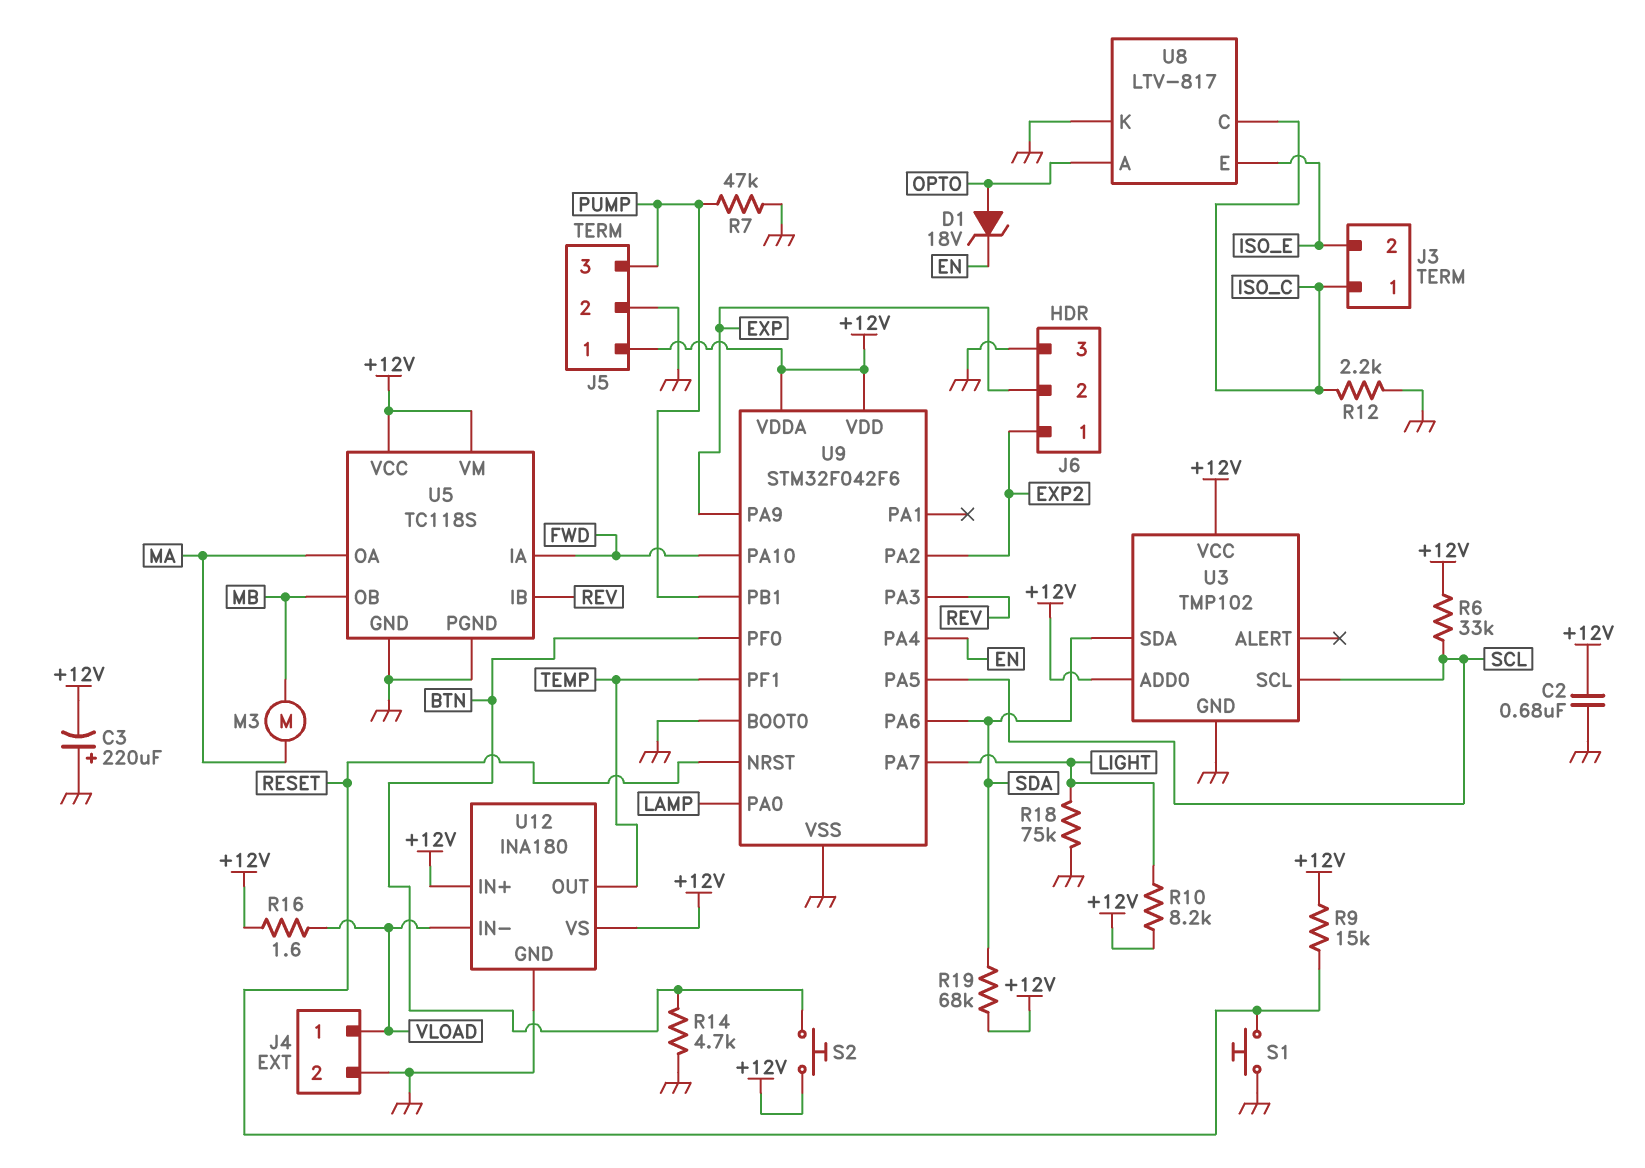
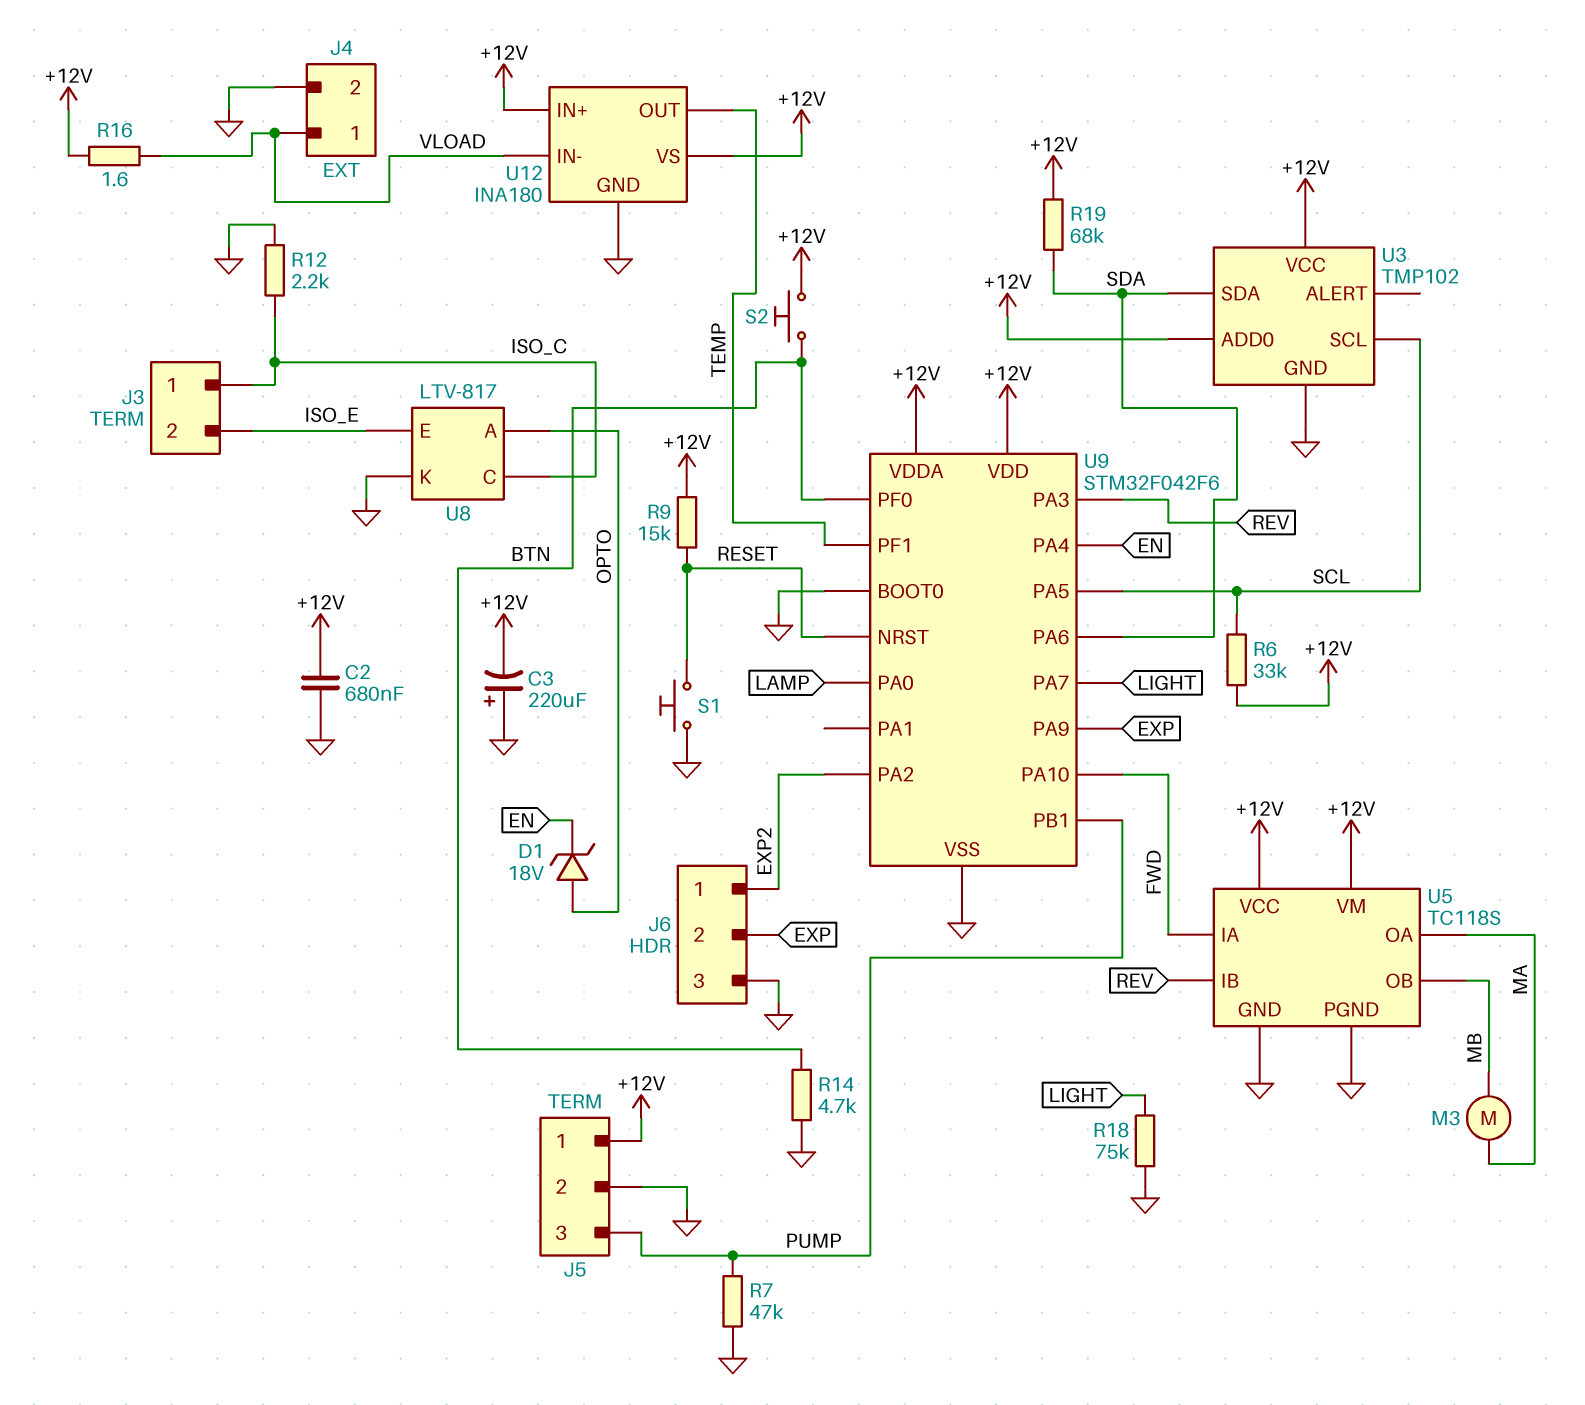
R10: 8.2k (+12V, LIGHT) -> none

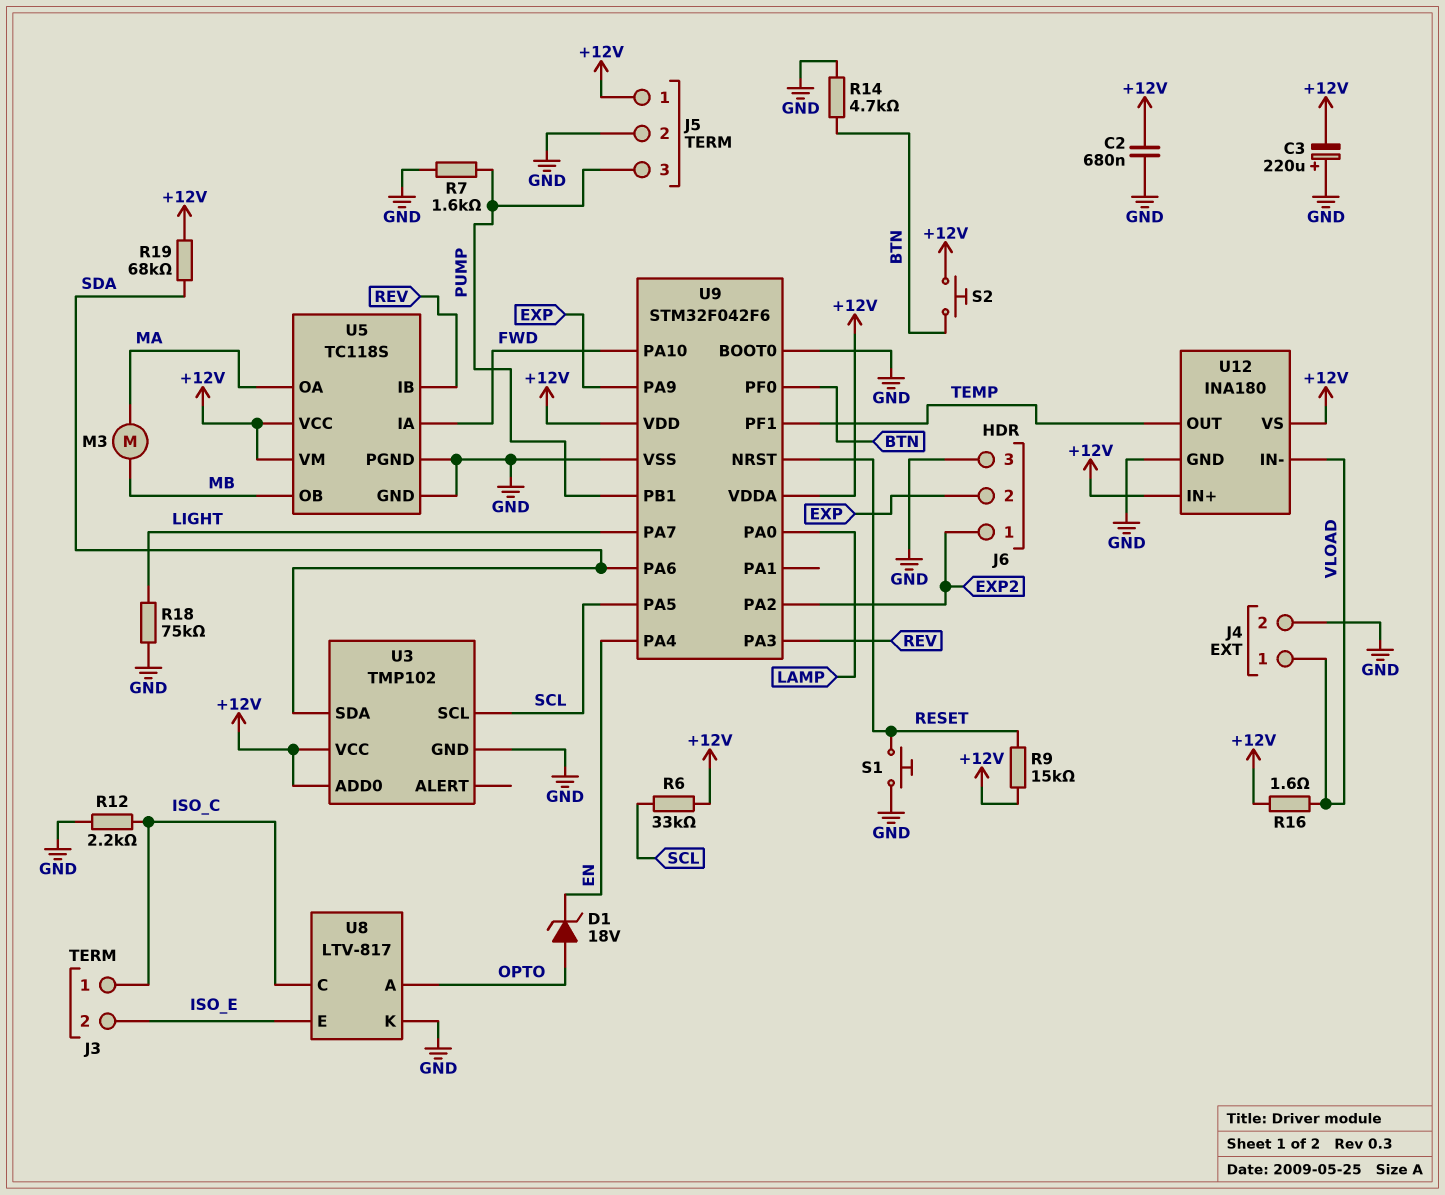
R7: 47k (GND, PUMP) -> 1.6k (GND, PUMP)

